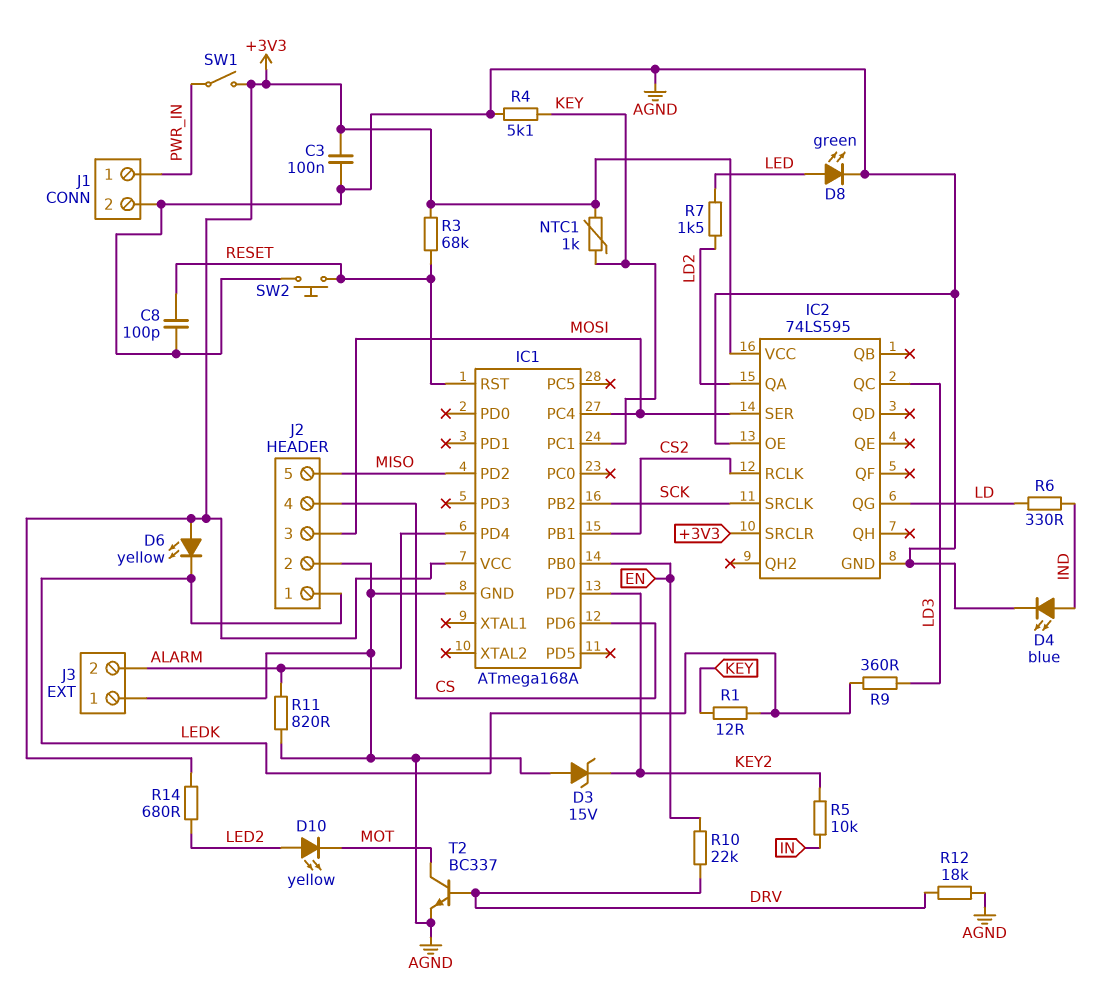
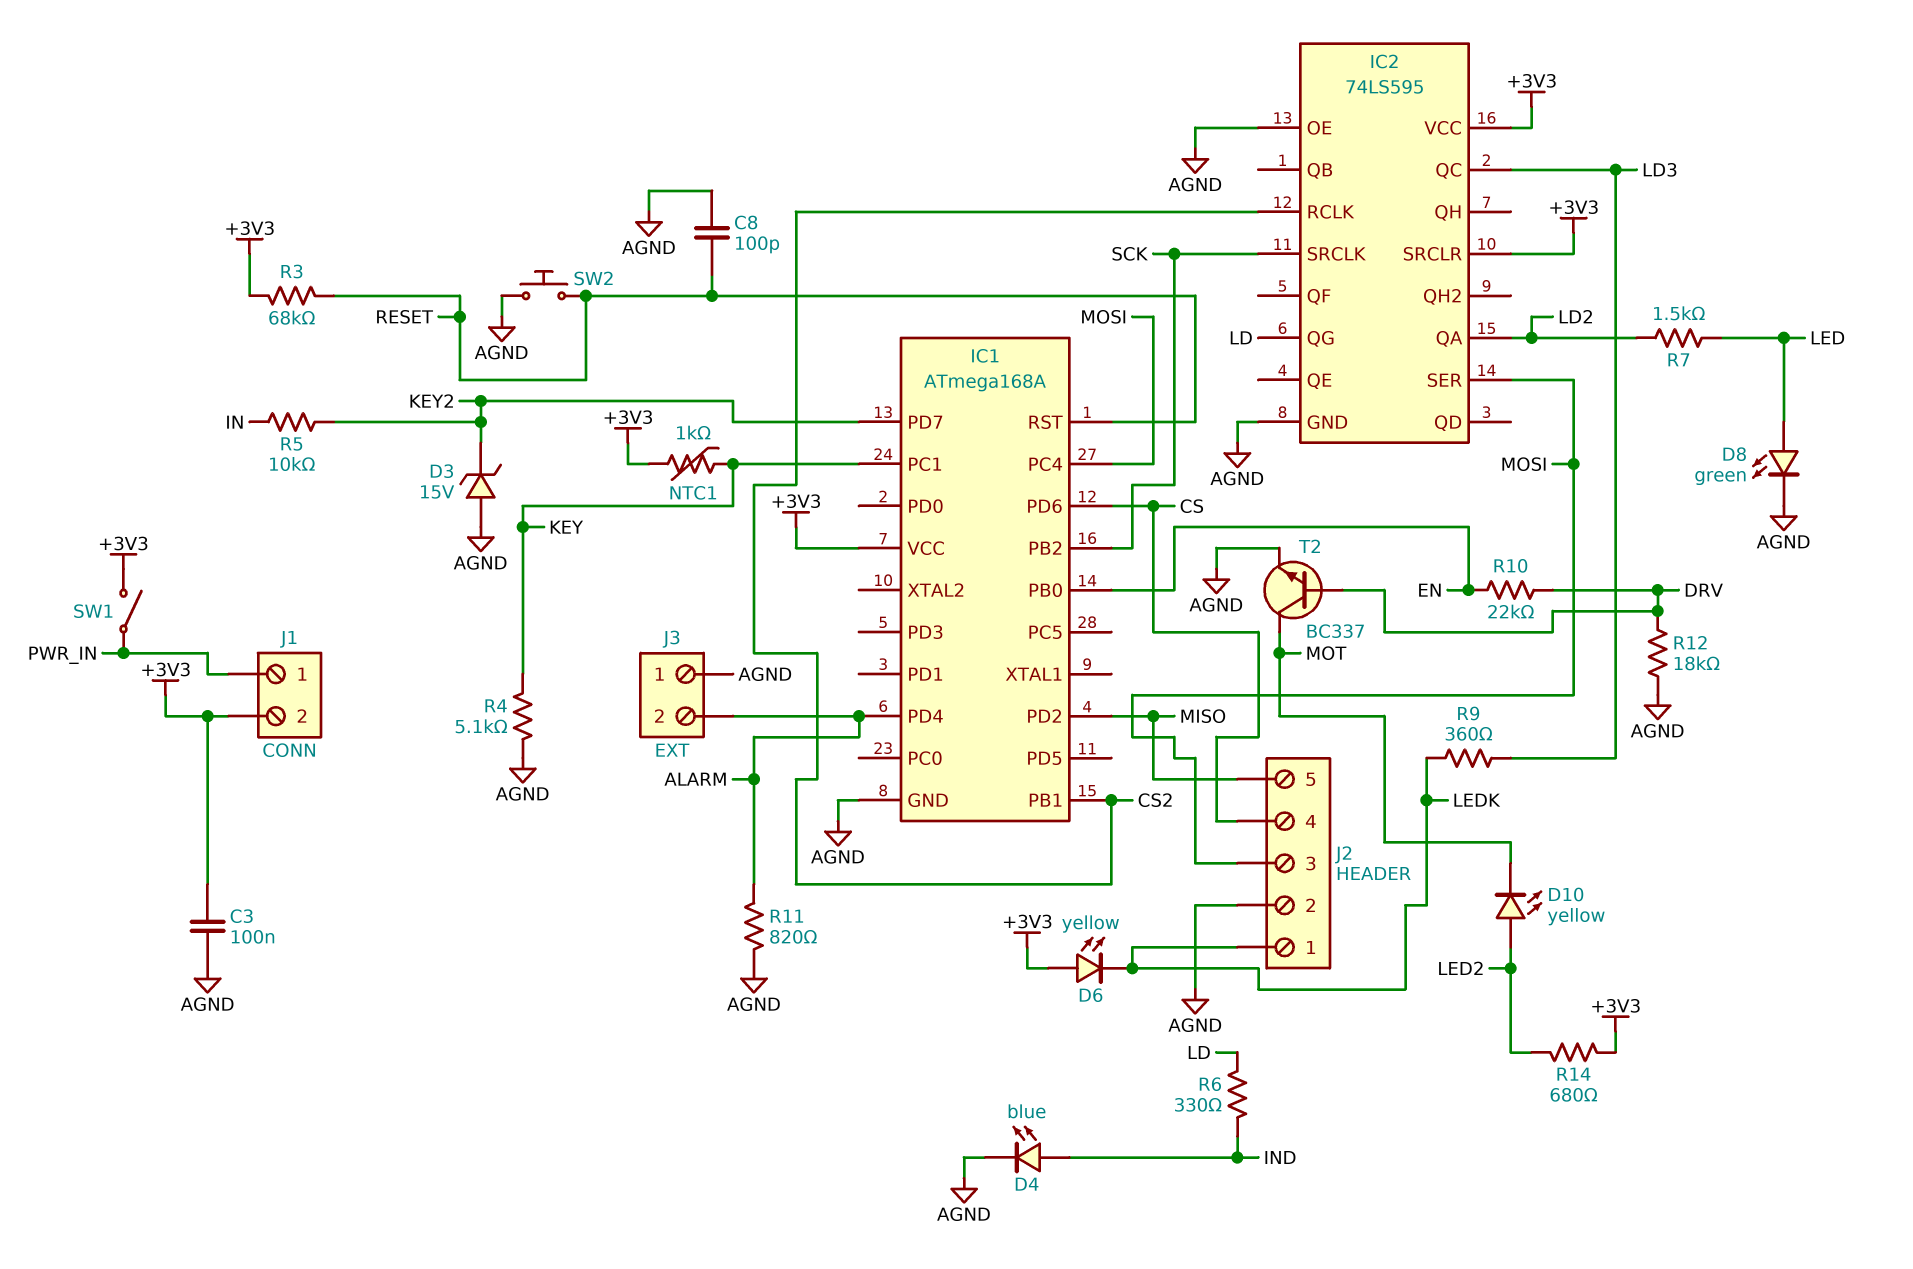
J1 pin 2: AGND -> +3V3
R1: 12 (KEY, LEDK) -> none

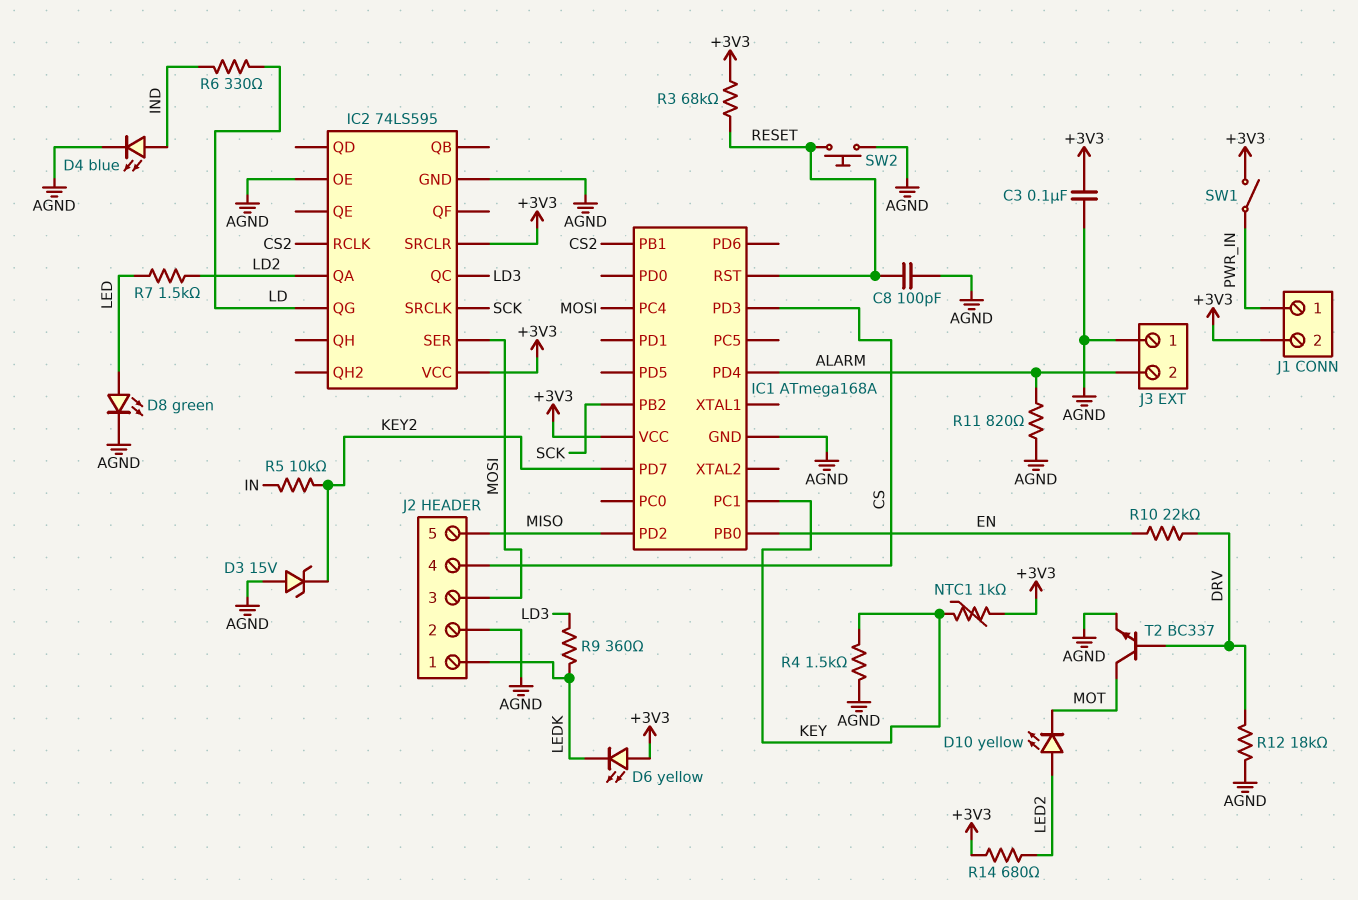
IC1 pin PD3: none -> CS
IC1 pin PD6: CS -> none
R4: 5.1k (AGND, KEY) -> 1.5k (AGND, KEY)

